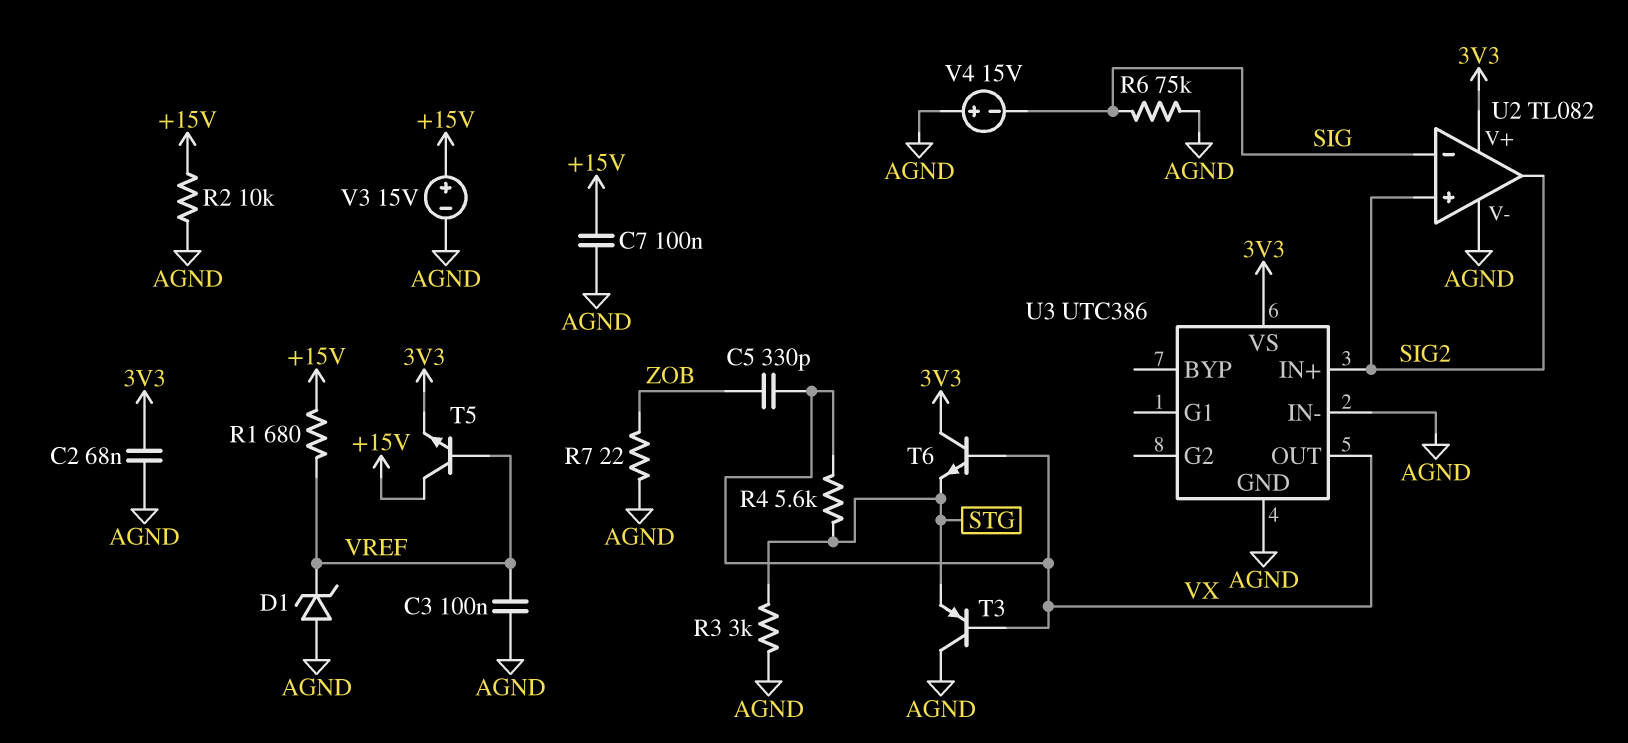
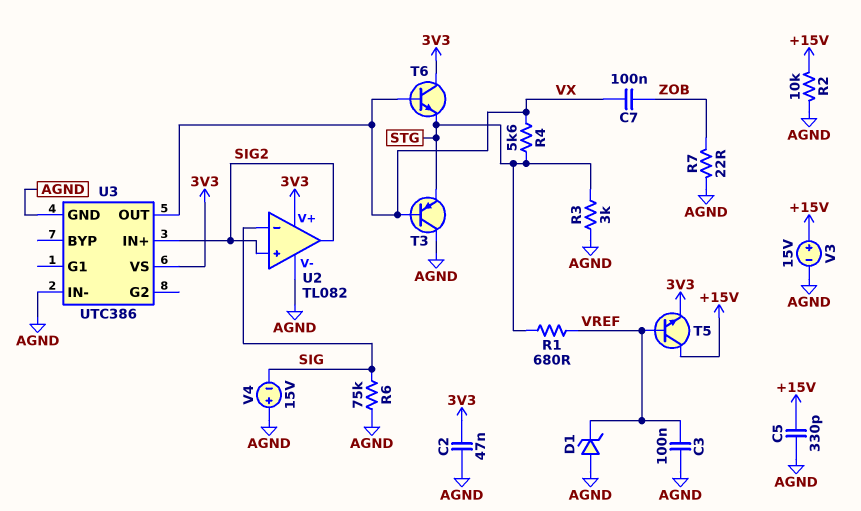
C2: 68nF (3V3, AGND) -> 47nF (3V3, AGND)
C5: 330pF (VX, ZOB) -> 330pF (+15V, AGND)
C7: 100nF (+15V, AGND) -> 100nF (VX, ZOB)
R1: 680 (+15V, VREF) -> 680 (STG, VREF)

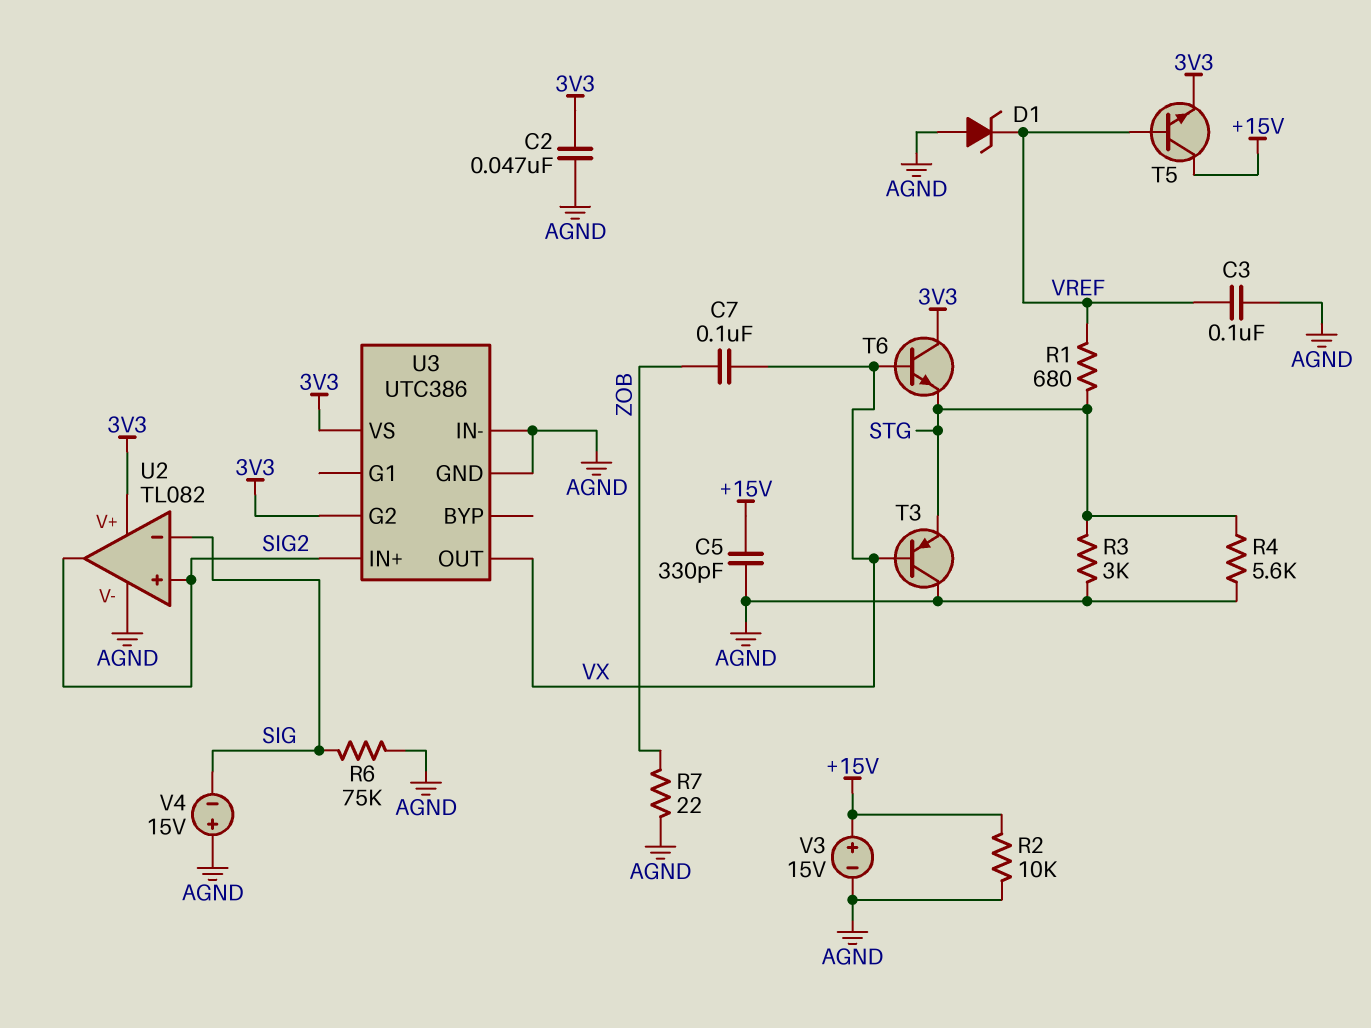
R4: 5.6k (STG, VX) -> 5.6k (AGND, STG)
U3 pin G2: none -> 3V3

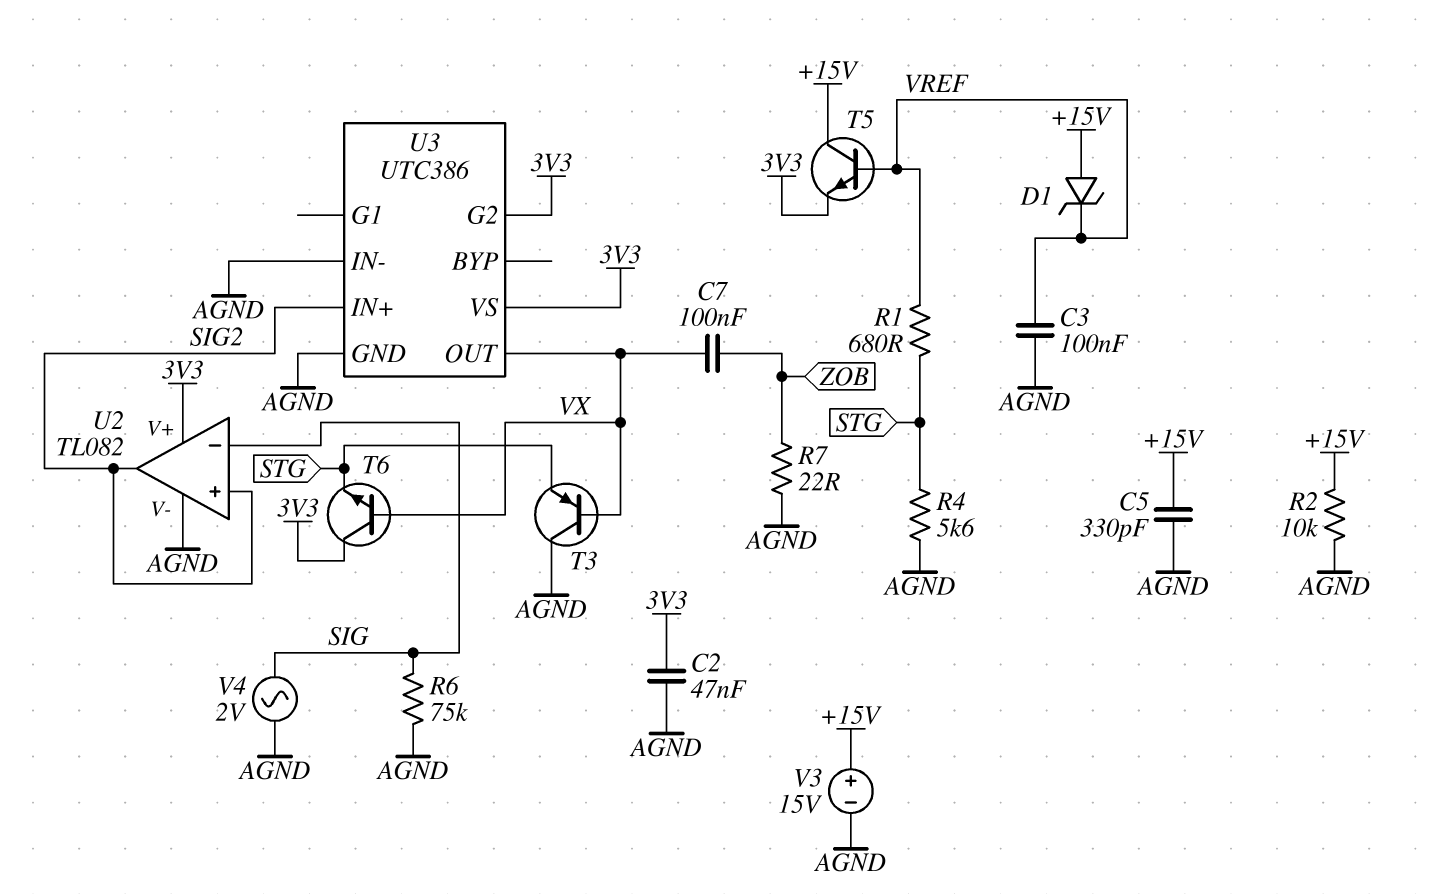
D1: zener (A AGND, K VREF) -> zener (A +15V, K VREF)
R3: 3k (AGND, STG) -> none
V4: 15V (plus AGND, minus SIG) -> AC 2V (AGND, SIG)

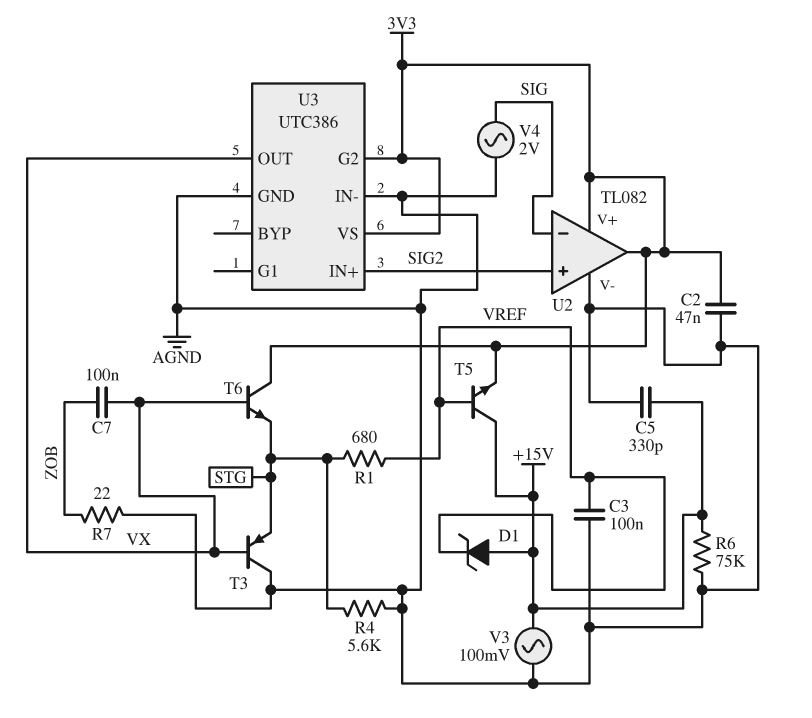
R2: 10k (+15V, AGND) -> none
R6: 75k (AGND, SIG) -> 75k (+15V, AGND)
U2 pin out: SIG2 -> 3V3
V3: 15V (plus +15V, minus AGND) -> AC 100mV (+15V, AGND)

